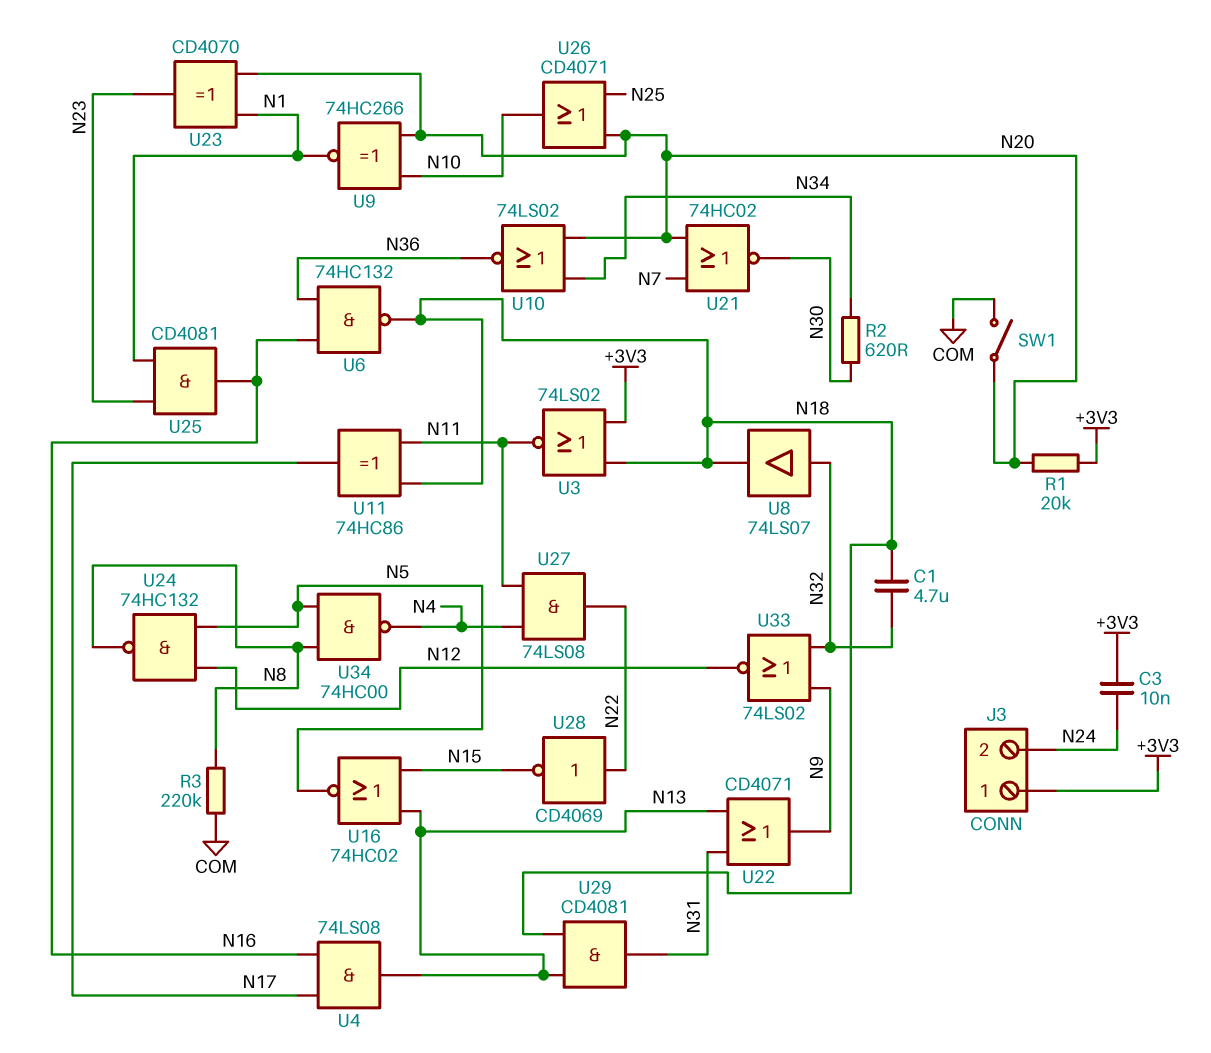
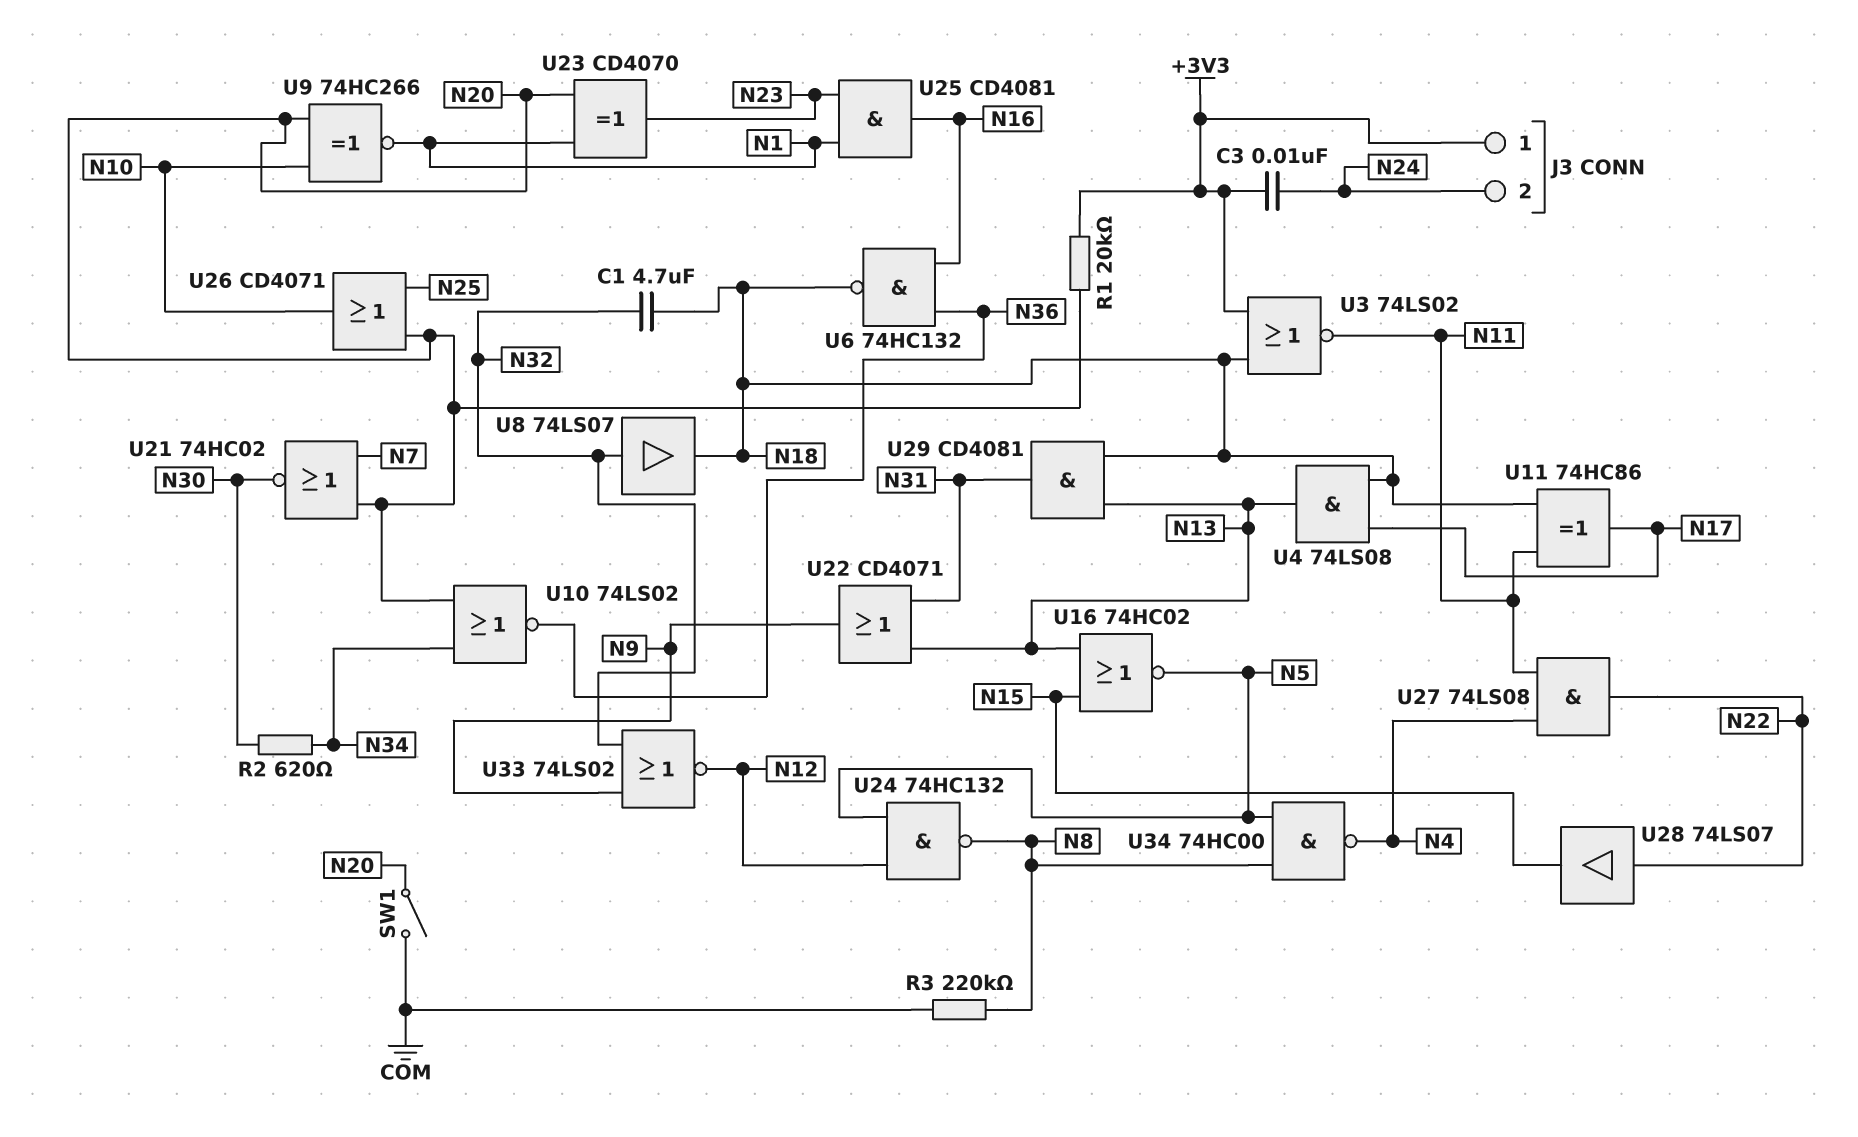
U4: AND 74LS08 (in N16, in N17, out N13) -> AND 74LS08 (in N17, in N18, out N13)
U28: NOT CD4069 (in N22, out N15) -> buffer 74LS07 (in N22, out N15)

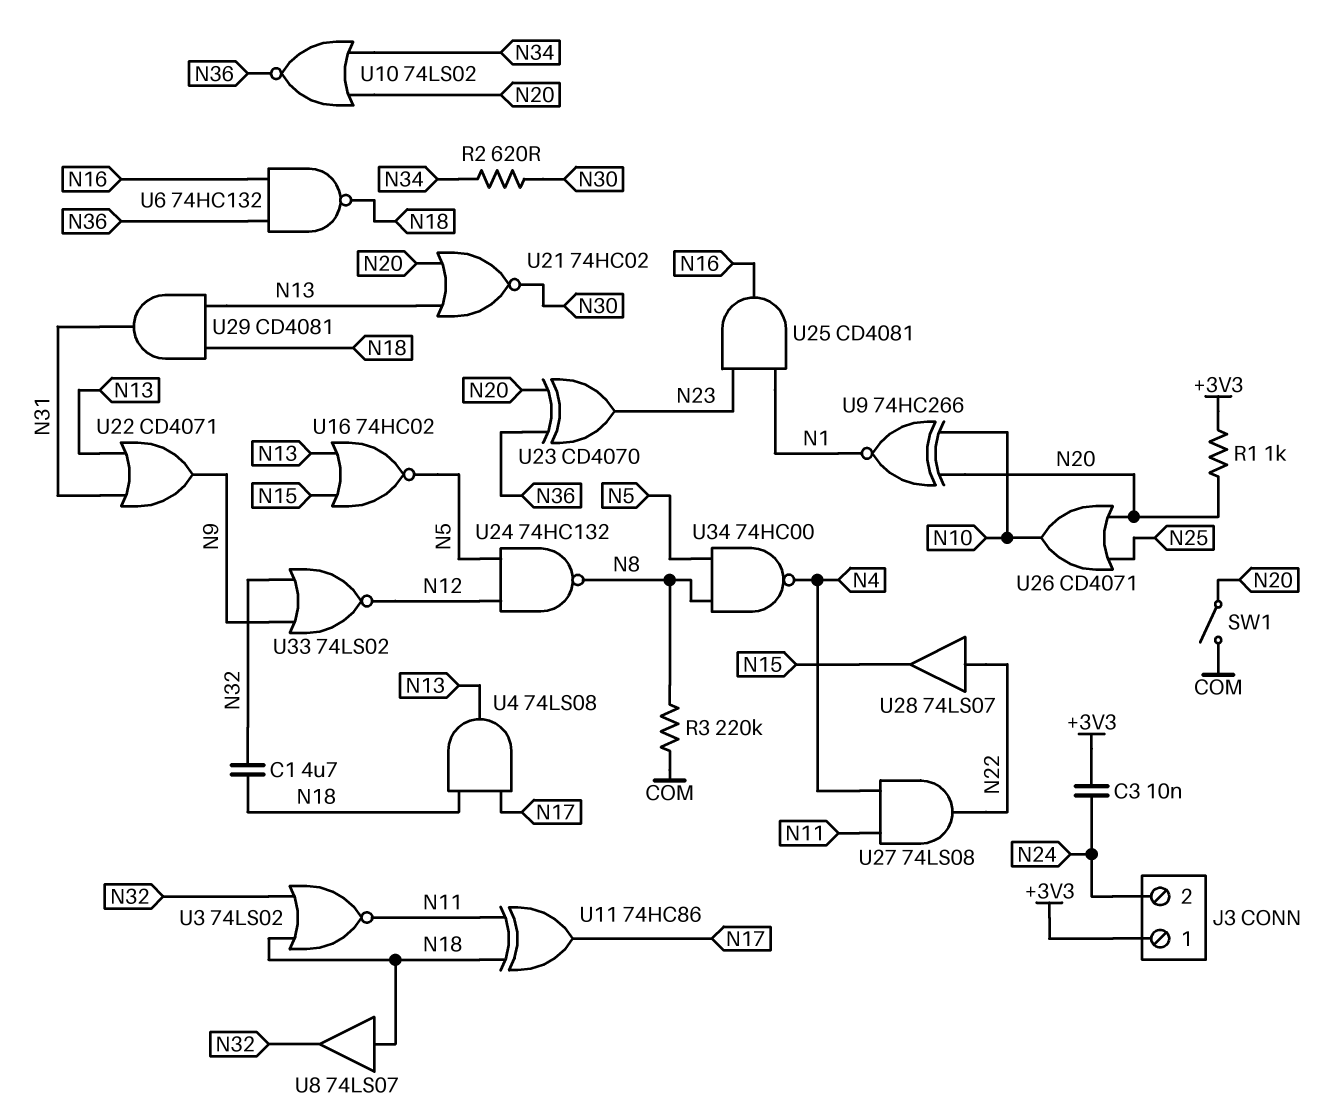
R1: 20k (+3V3, N20) -> 1k (+3V3, N20)
U3: NOR 74LS02 (in +3V3, in N18, out N11) -> NOR 74LS02 (in N18, in N32, out N11)
U8: buffer 74LS07 (in N32, out N18) -> buffer 74LS07 (in N18, out N32)
U21: NOR 74HC02 (in N7, in N20, out N30) -> NOR 74HC02 (in N13, in N20, out N30)
U23: XOR CD4070 (in N1, in N20, out N23) -> XOR CD4070 (in N20, in N36, out N23)

